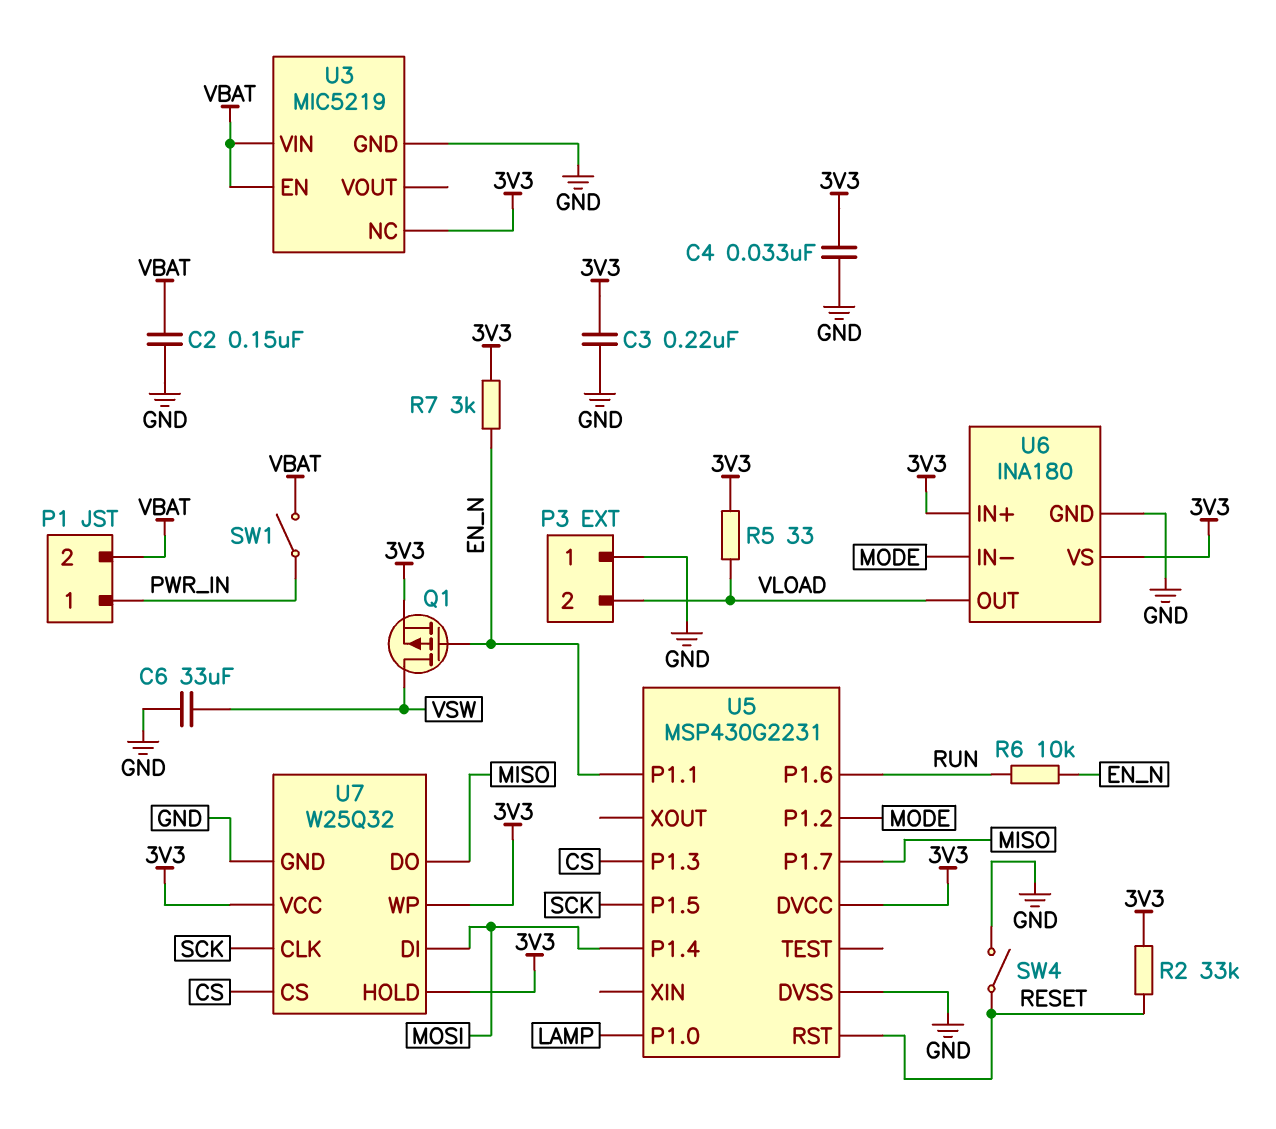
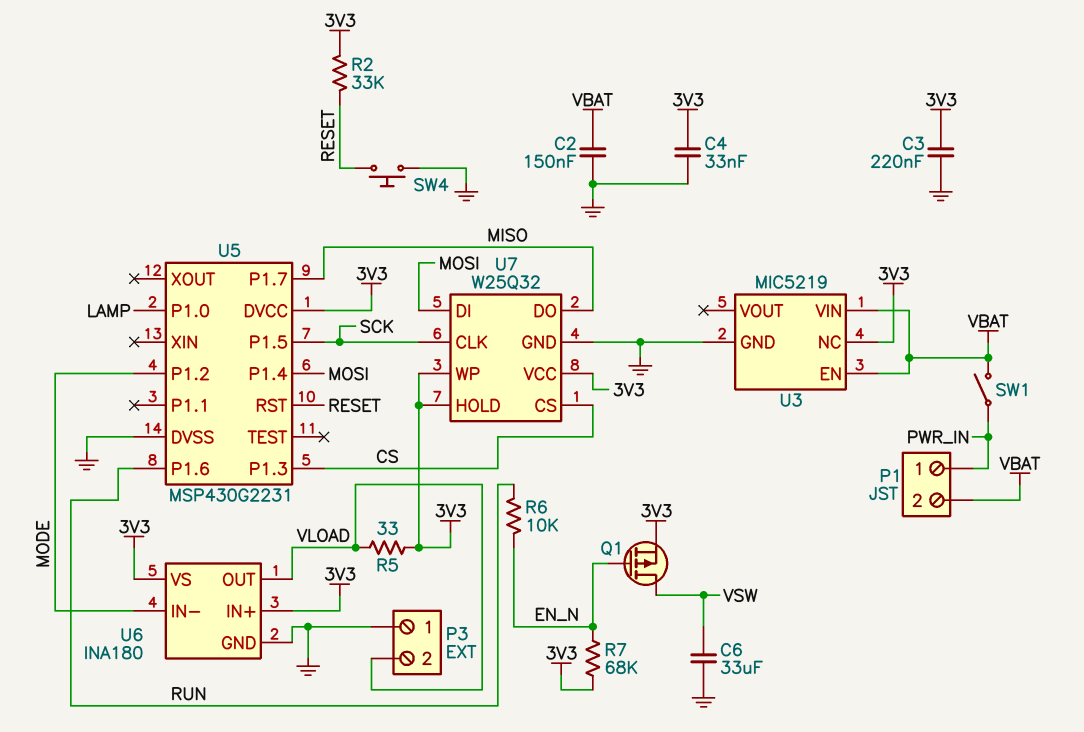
R7: 3k (3V3, EN_N) -> 68k (3V3, EN_N)
SW4: switch (GND, RESET) -> button (GND, RESET)
U5 pin P1.1: EN_N -> none

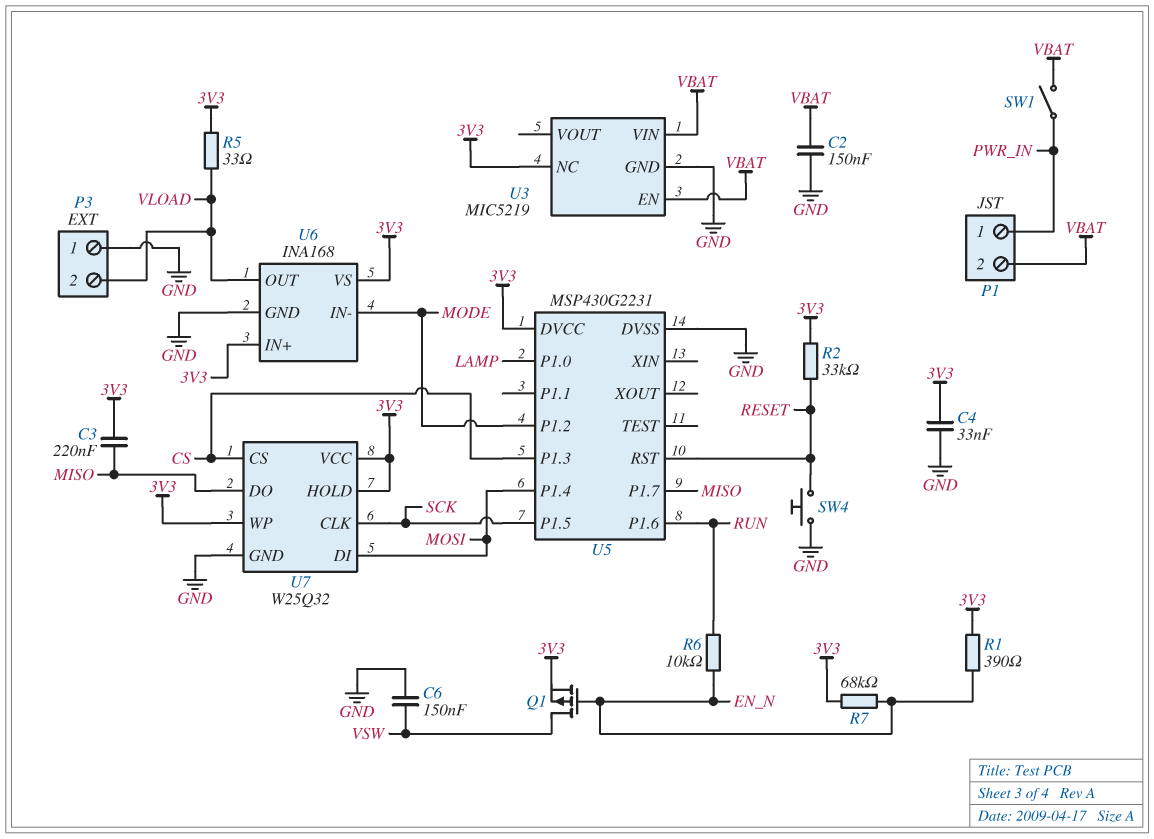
C3: 220nF (3V3, GND) -> 220nF (3V3, MISO)
C6: 33uF (GND, VSW) -> 150nF (GND, VSW)
R1: none -> 390 (3V3, EN_N)
U6: INA180 -> INA168

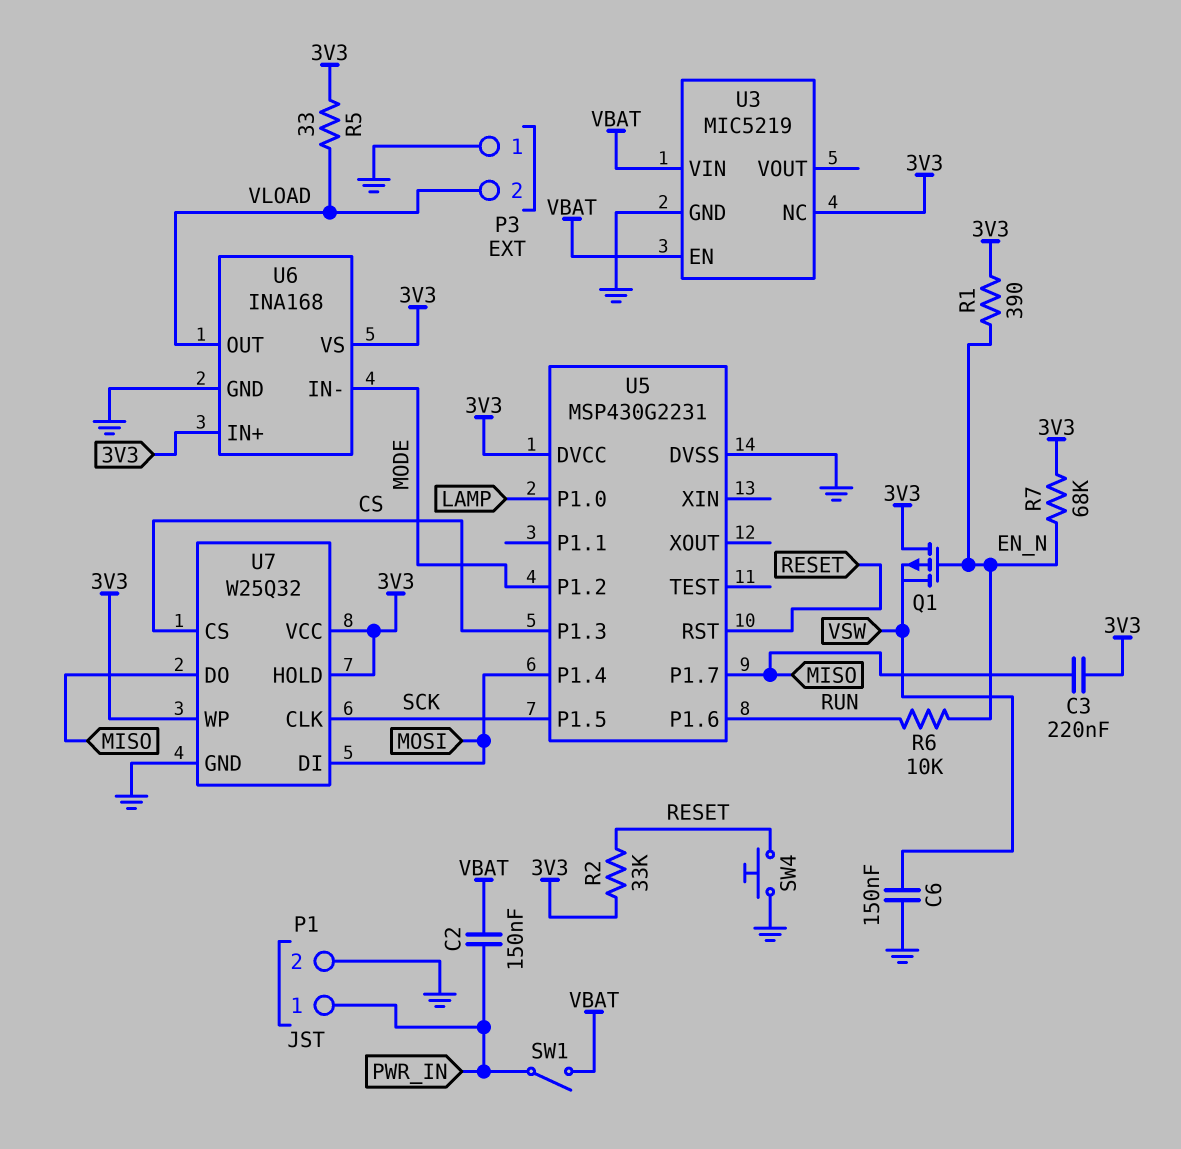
C2: 150nF (GND, VBAT) -> 150nF (PWR_IN, VBAT)
C4: 33nF (3V3, GND) -> none
P1 pin 2: VBAT -> GND
Q1: PMOS (G EN_N, D VSW, S 3V3) -> PMOS (G EN_N, D 3V3, S VSW)

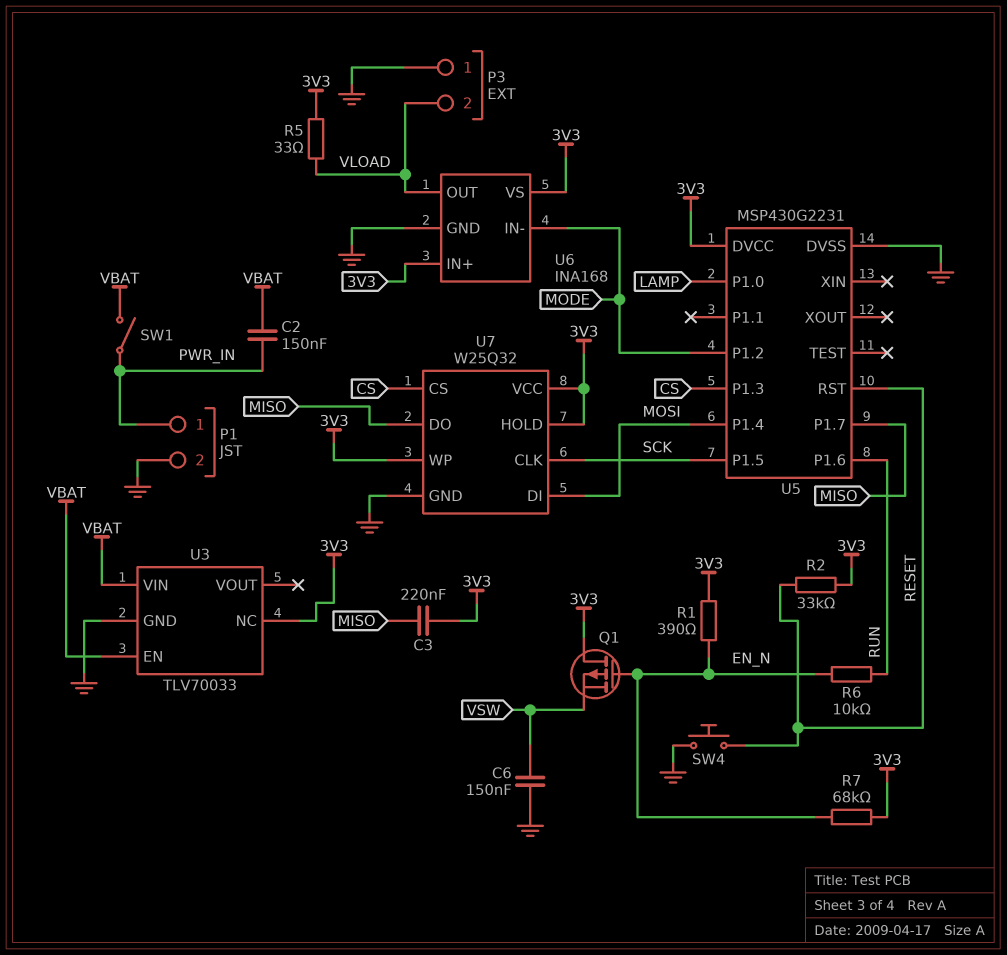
U3: MIC5219 -> TLV70033

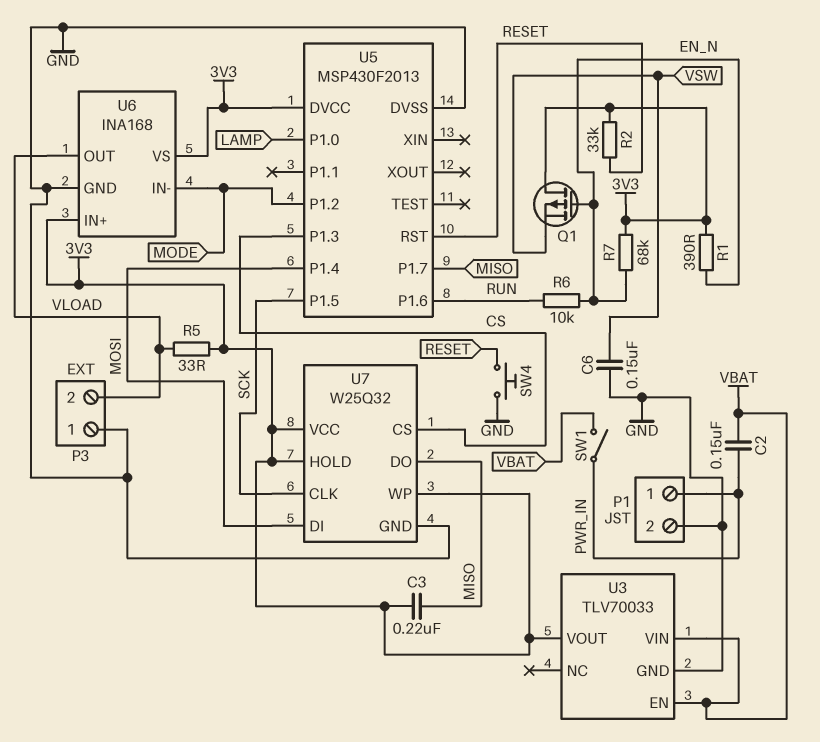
U3 pin NC: 3V3 -> none
U3 pin VOUT: none -> 3V3
U5: MSP430G2231 -> MSP430F2013

